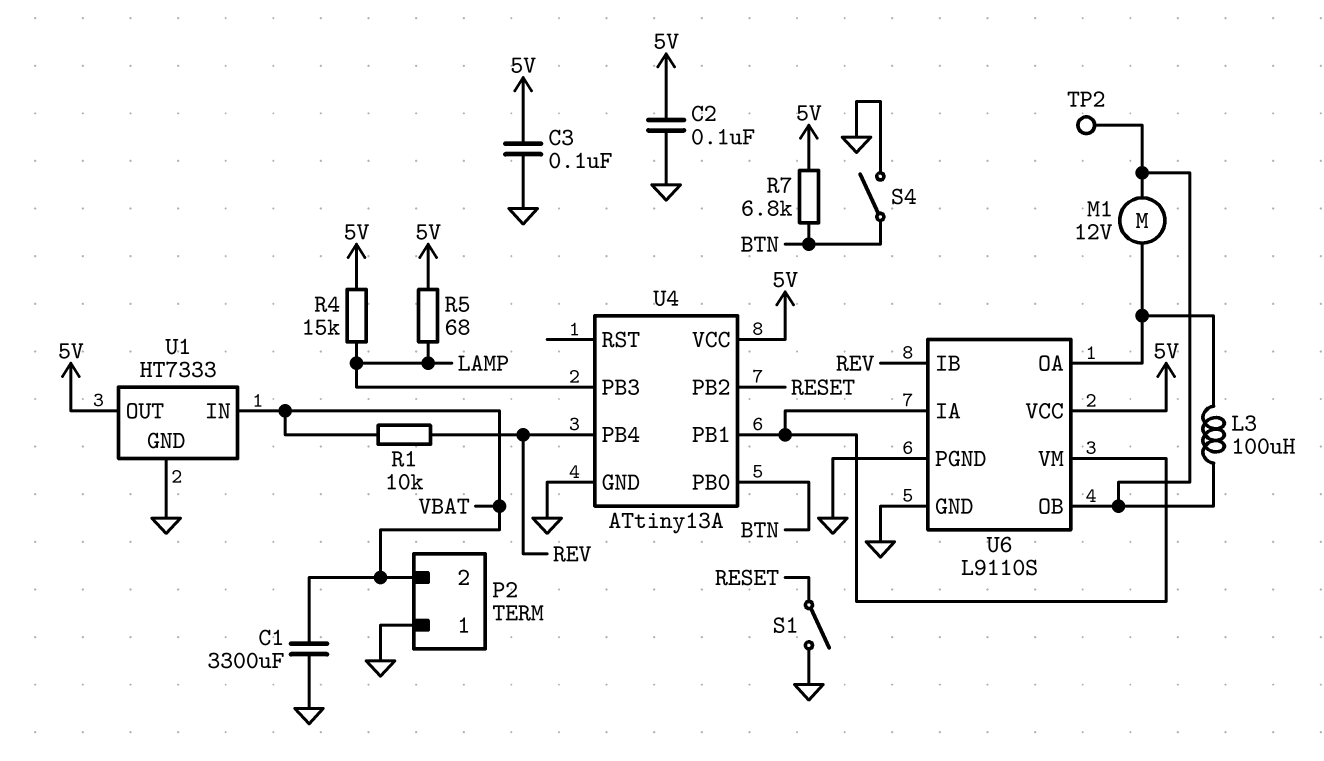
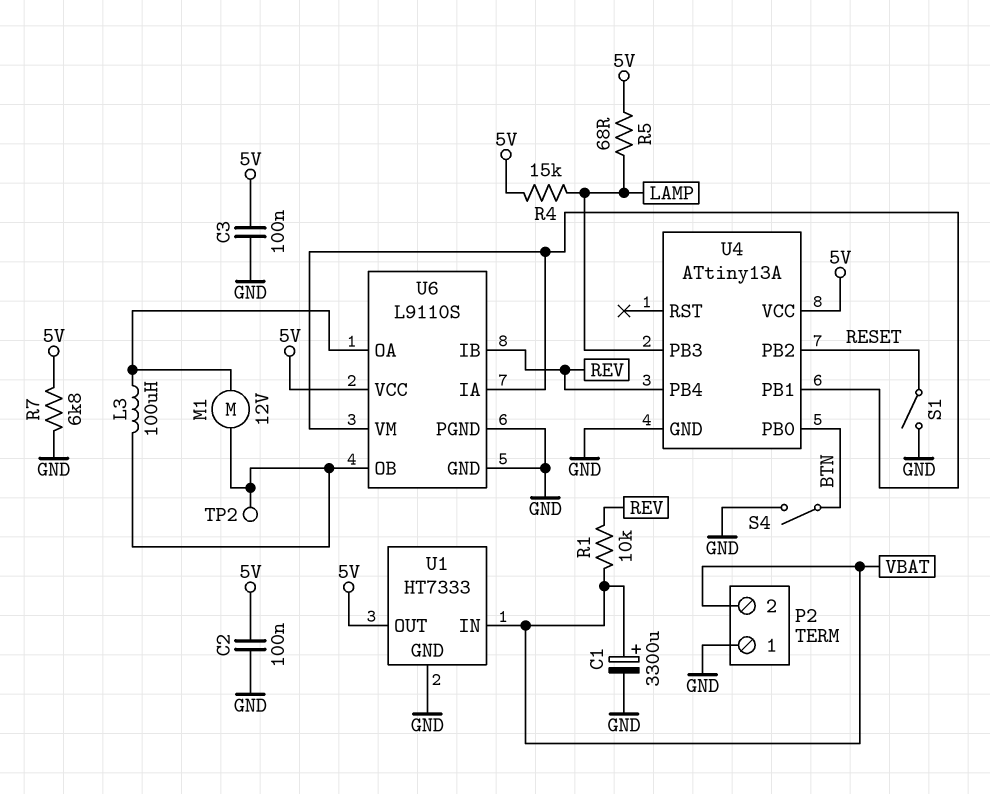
C1: 3300uF (GND, VBAT) -> 3300uF (plus VBAT, minus GND)
R7: 6.8k (5V, BTN) -> 6.8k (5V, GND)

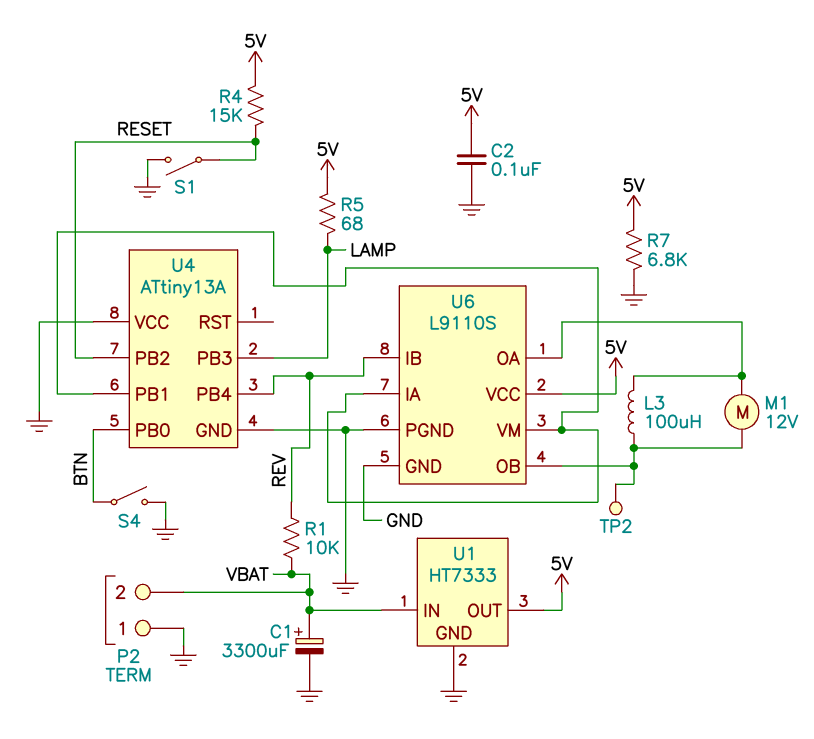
C3: 100nF (5V, GND) -> none
R4: 15k (5V, LAMP) -> 15k (5V, RESET)
U4 pin VCC: 5V -> GND

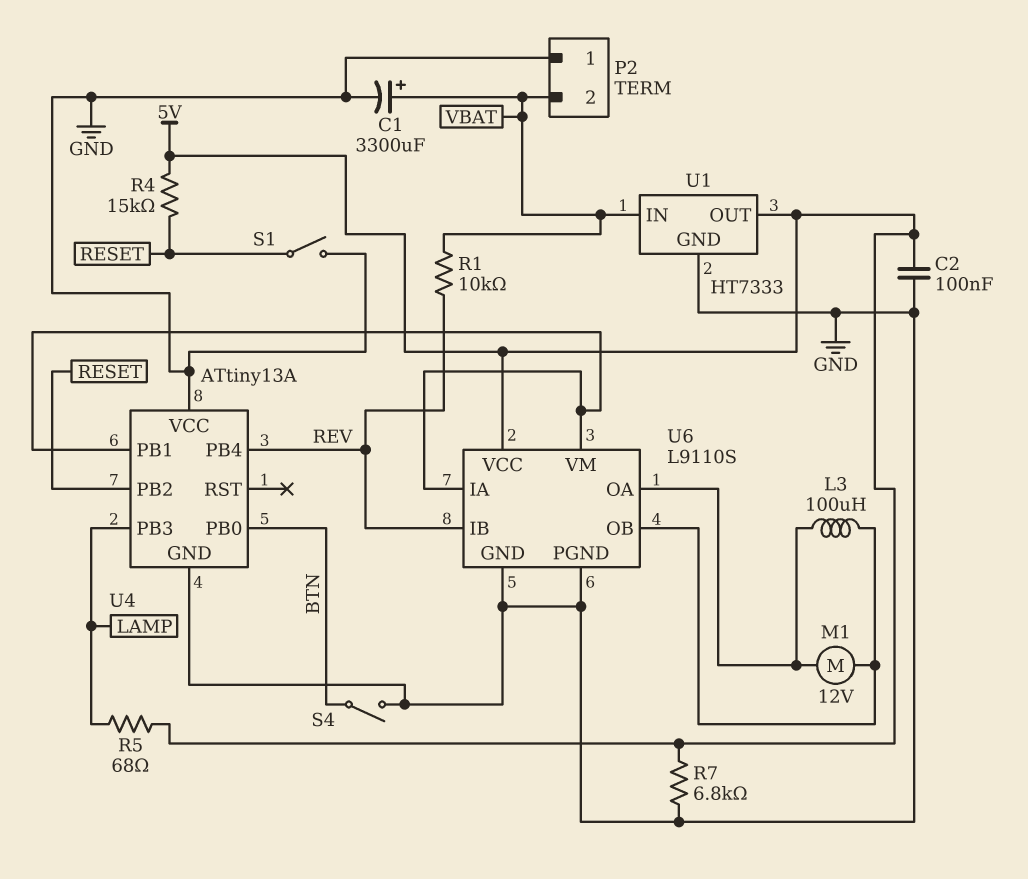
TP2: test point (U6/OB) -> none

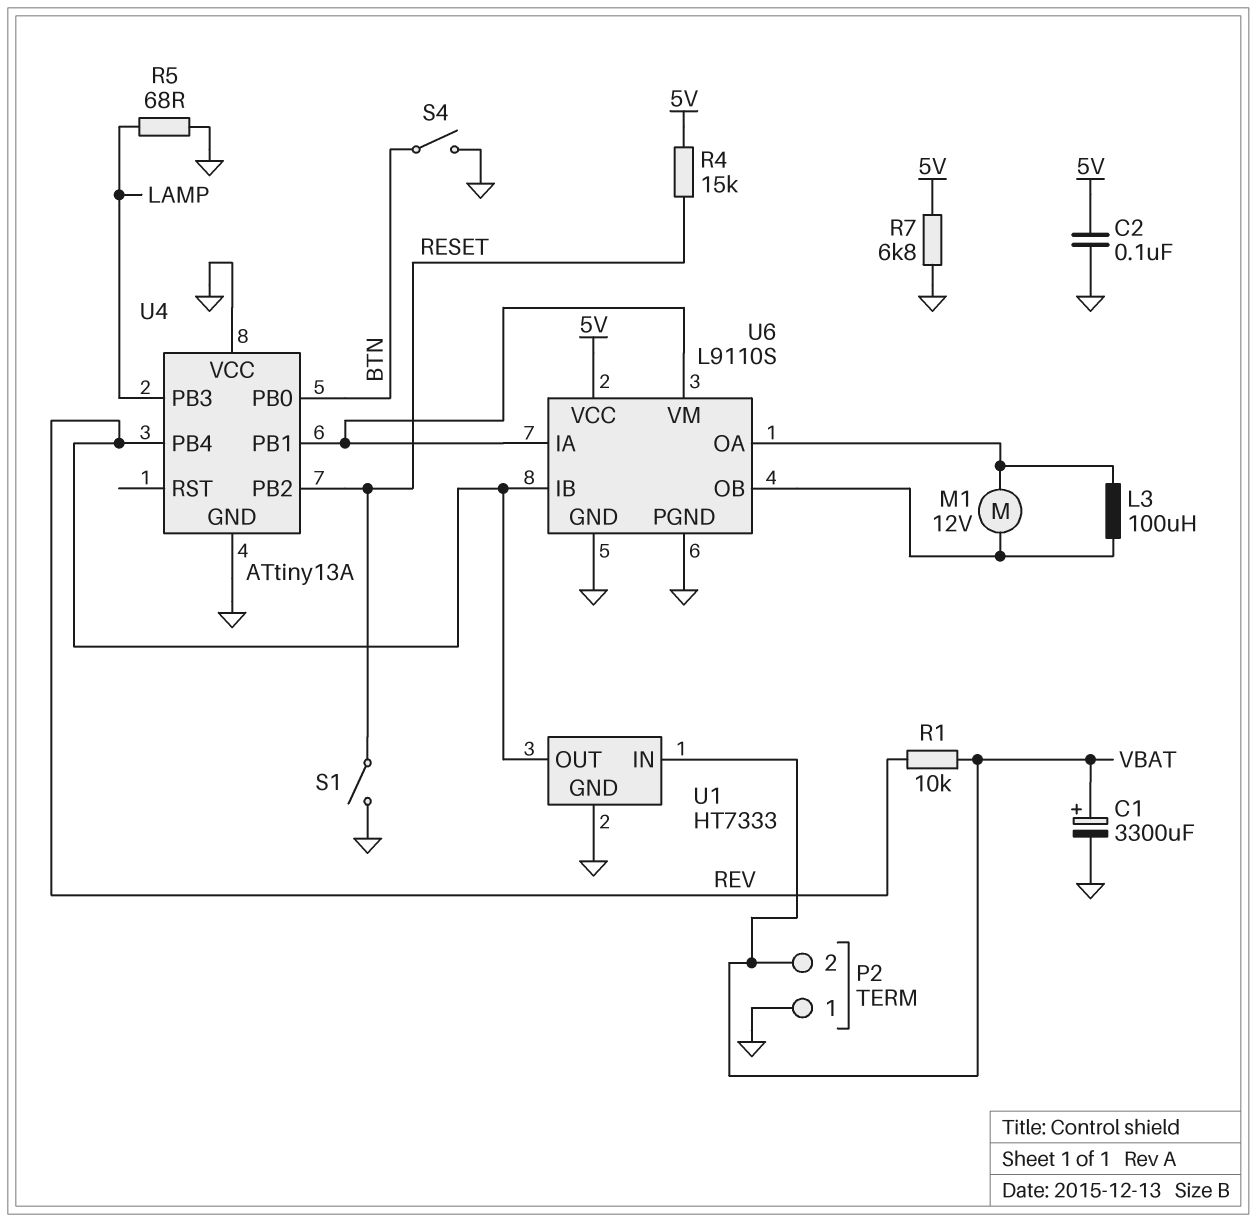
R5: 68 (5V, LAMP) -> 68 (GND, LAMP)
U1 pin OUT: 5V -> REV

